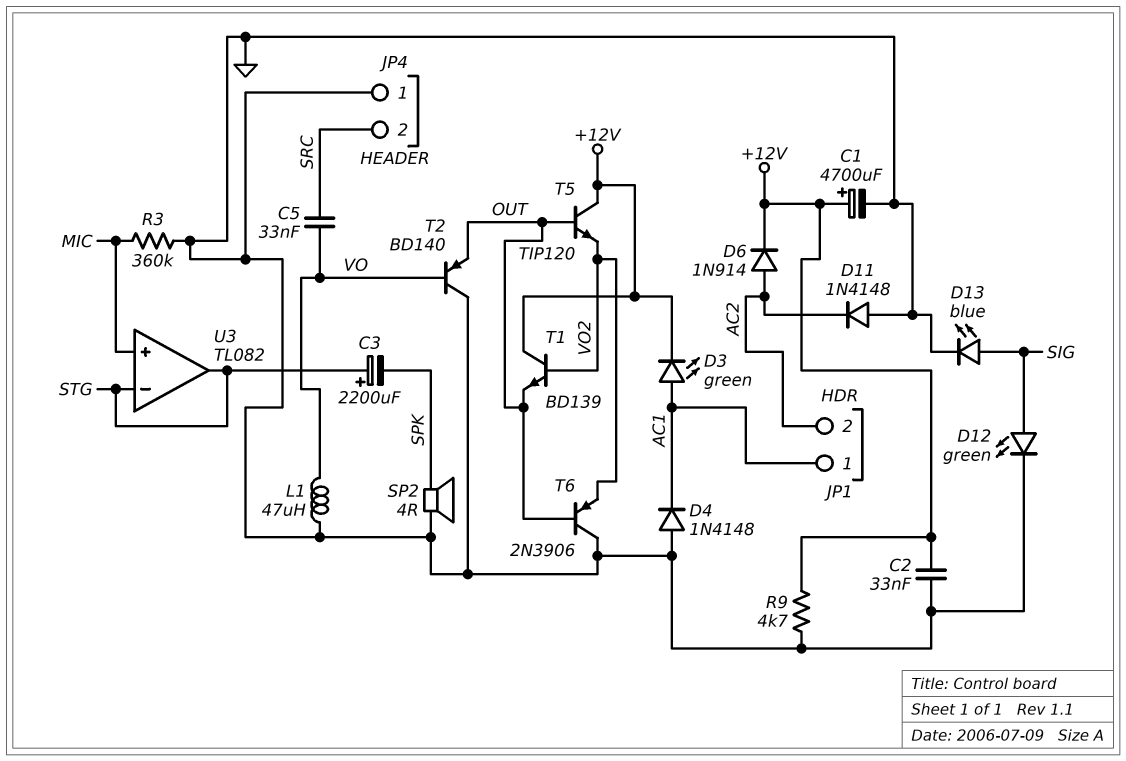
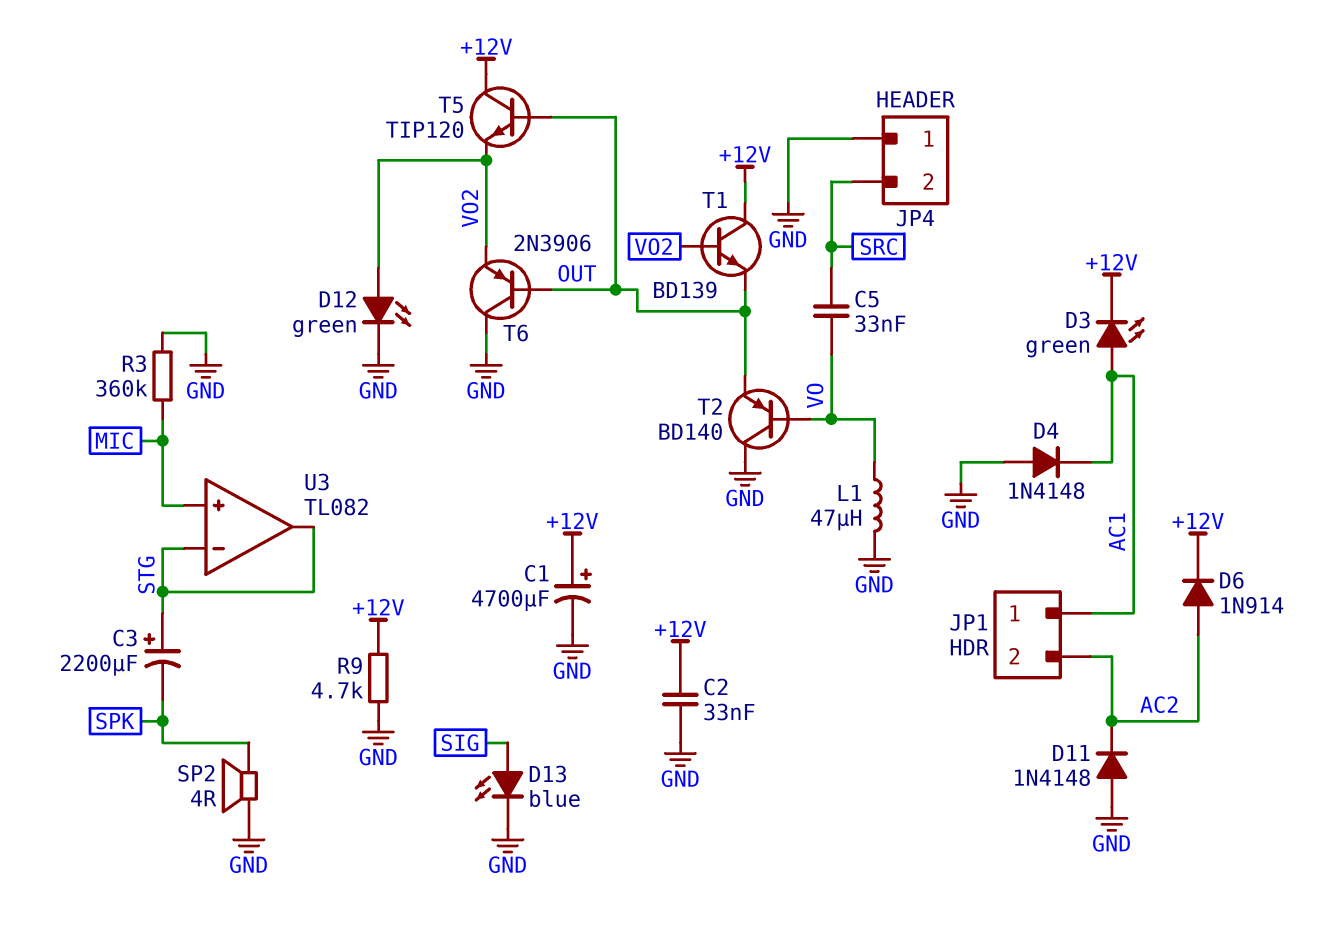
D12: LED green (A SIG, K GND) -> LED green (A VO2, K GND)

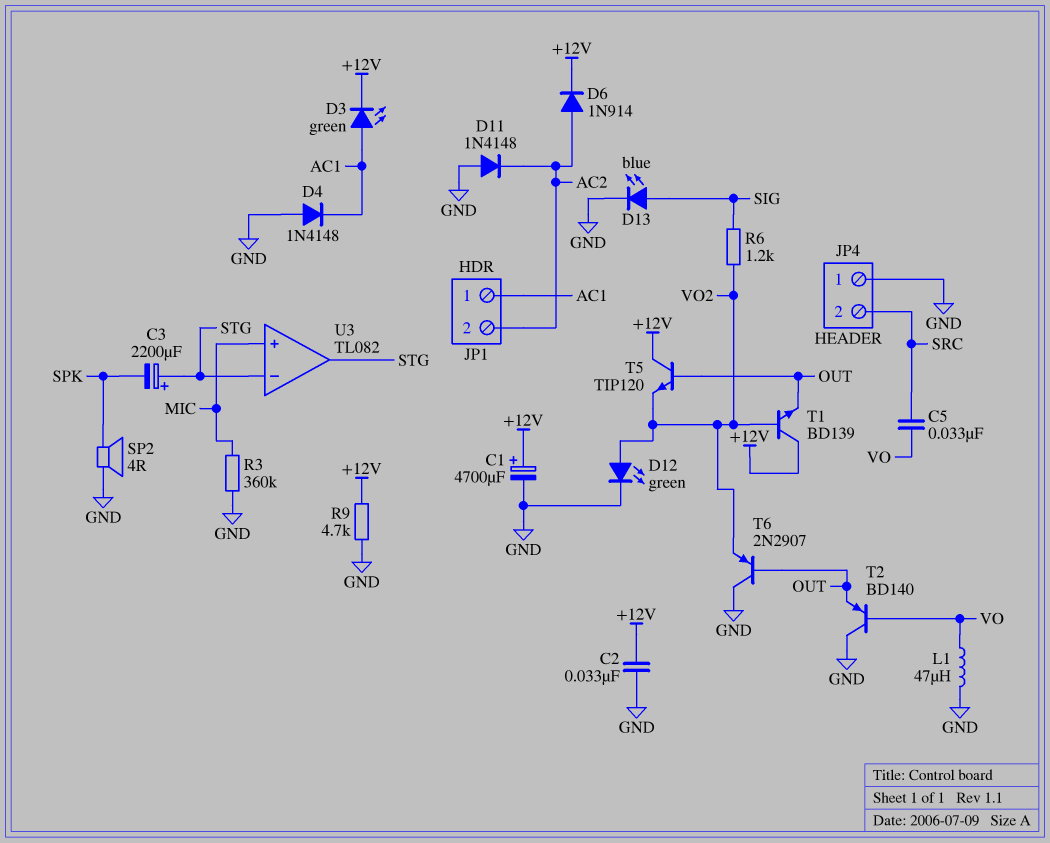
R6: none -> 1.2k (SIG, VO2)
T6: PNP 2N3906 (B OUT, C GND, E VO2) -> PNP 2N2907 (B OUT, C GND, E VO2)

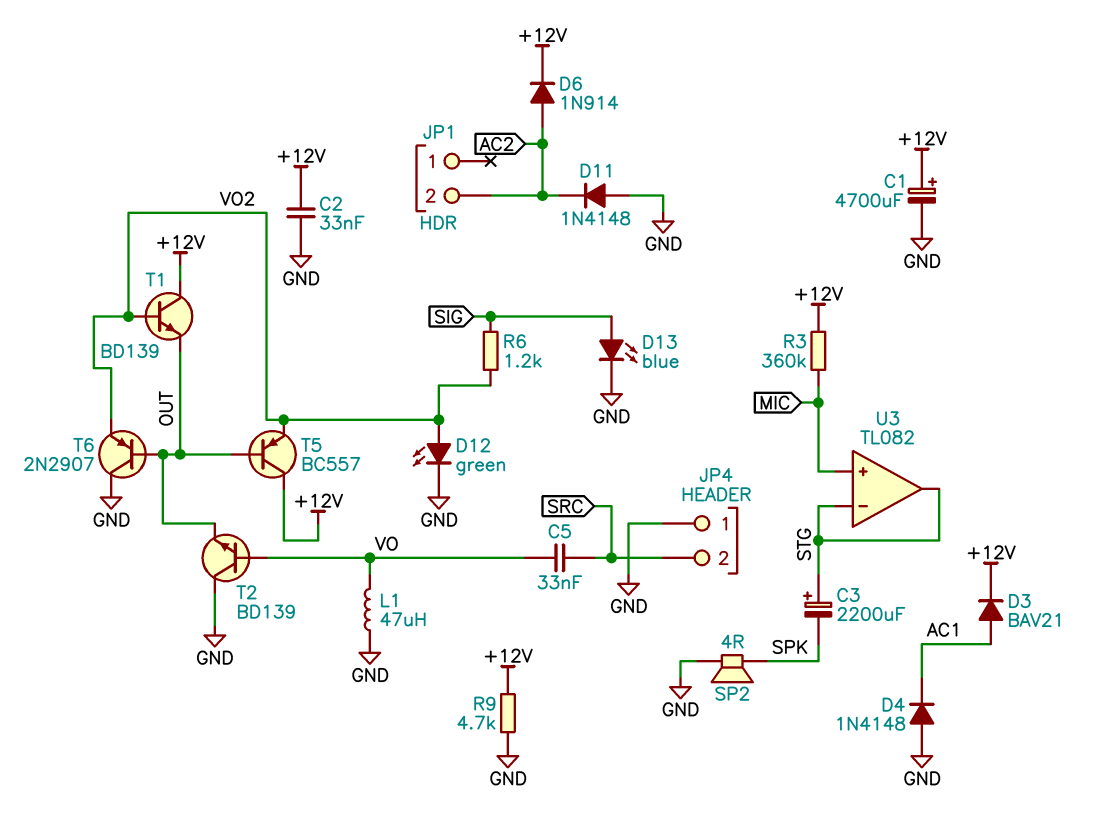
D3: LED green (A AC1, K +12V) -> diode BAV21 (A AC1, K +12V)
JP1 pin 1: AC1 -> none
R3: 360k (GND, MIC) -> 360k (+12V, MIC)
T2: PNP BD140 (B VO, C GND, E OUT) -> NPN BD139 (B VO, C GND, E OUT)
T5: NPN TIP120 (B OUT, C +12V, E VO2) -> PNP BC557 (B OUT, C +12V, E VO2)

